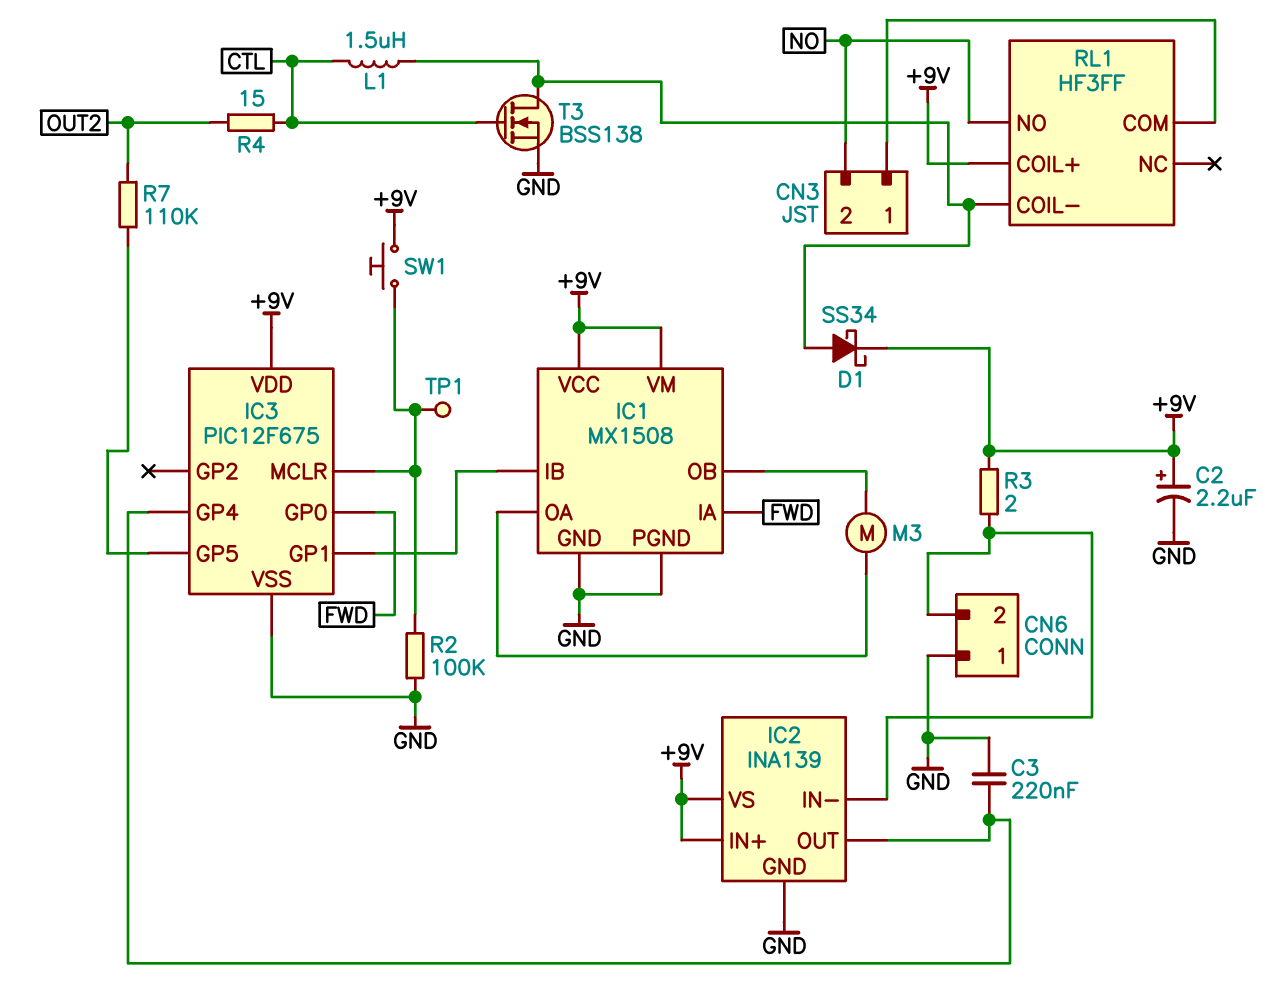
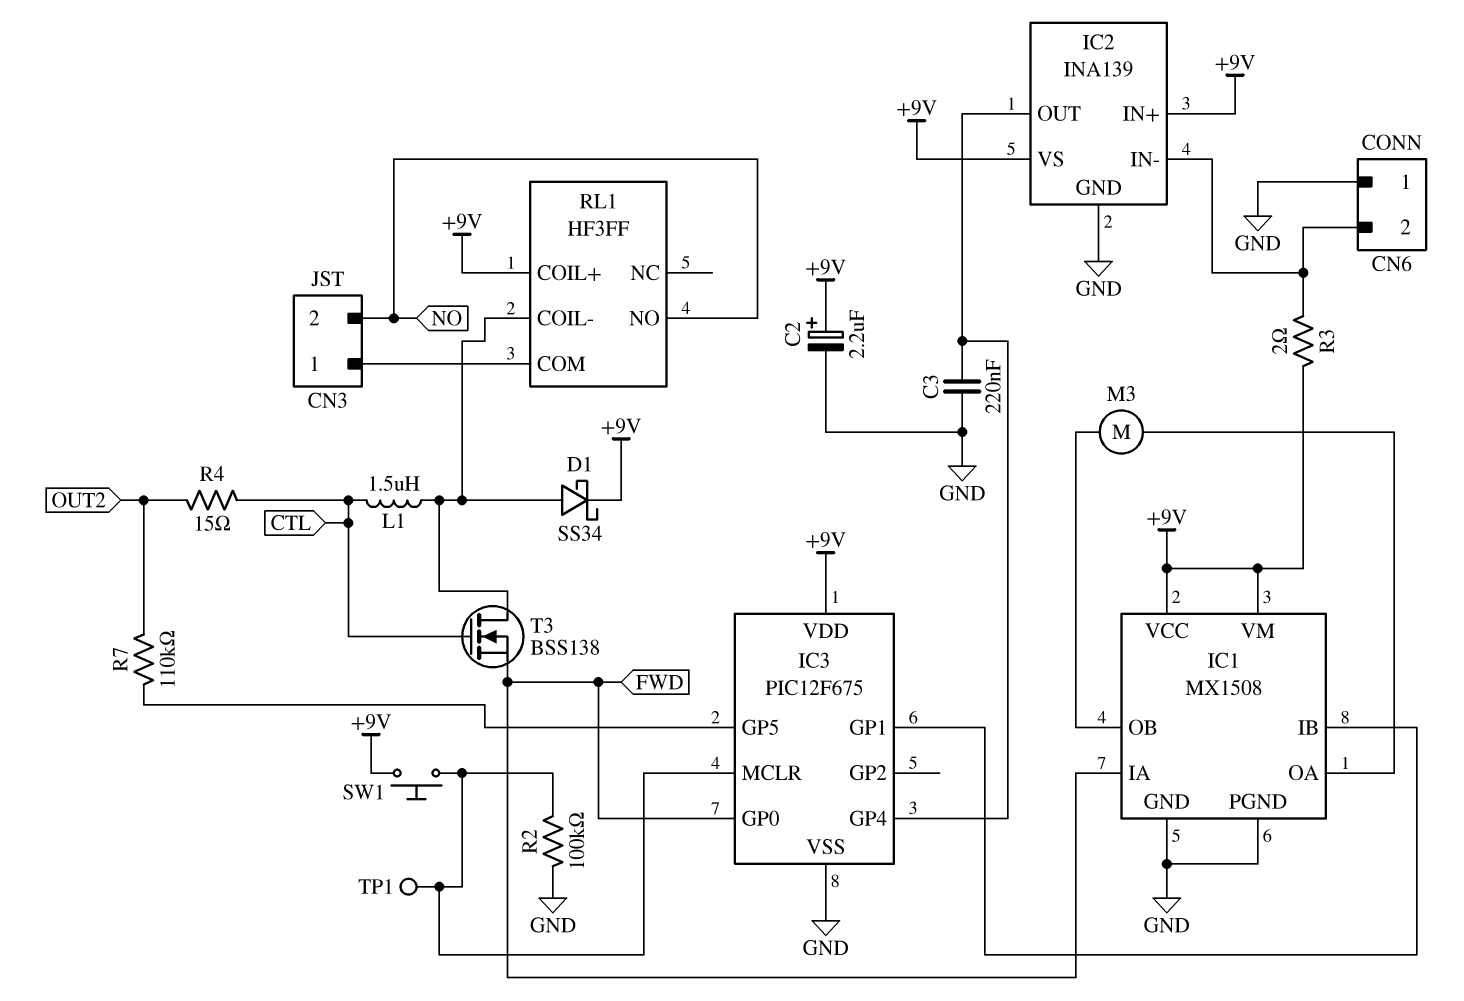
T3: NMOS BSS138 (G CTL, D RL1/COIL-, S GND) -> NMOS BSS138 (G CTL, D RL1/COIL-, S FWD)

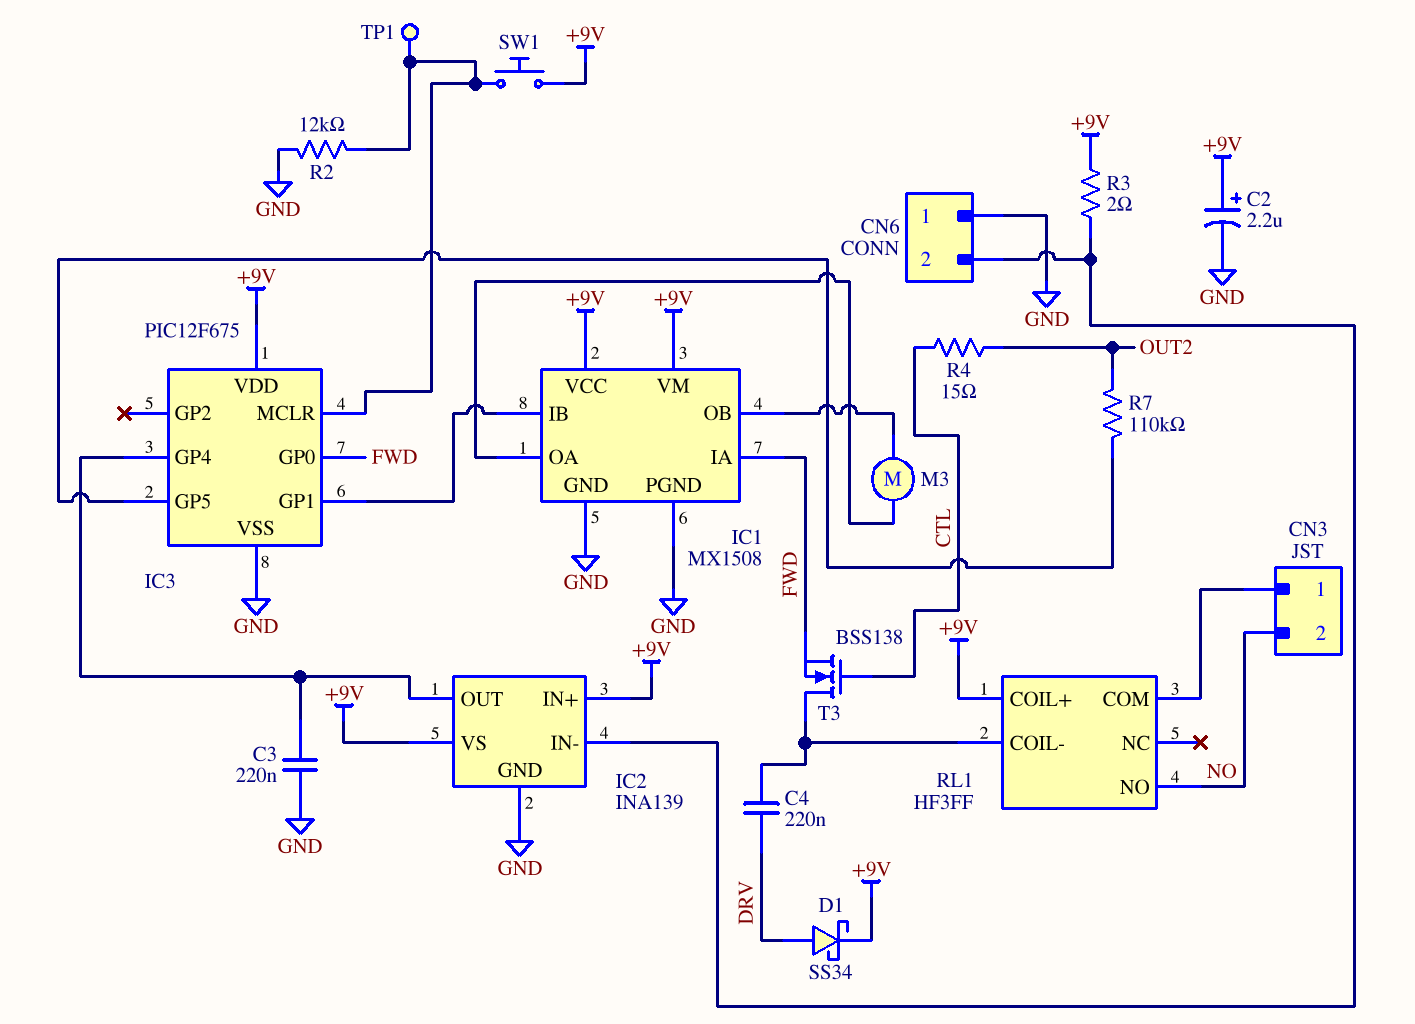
C4: none -> 220nF (DRV, RL1/COIL-)
D1: schottky SS34 (A RL1/COIL-, K +9V) -> schottky SS34 (A DRV, K +9V)
L1: 1.5uH (CTL, RL1/COIL-) -> none
R2: 100k (GND, IC3/MCLR) -> 12k (GND, IC3/MCLR)

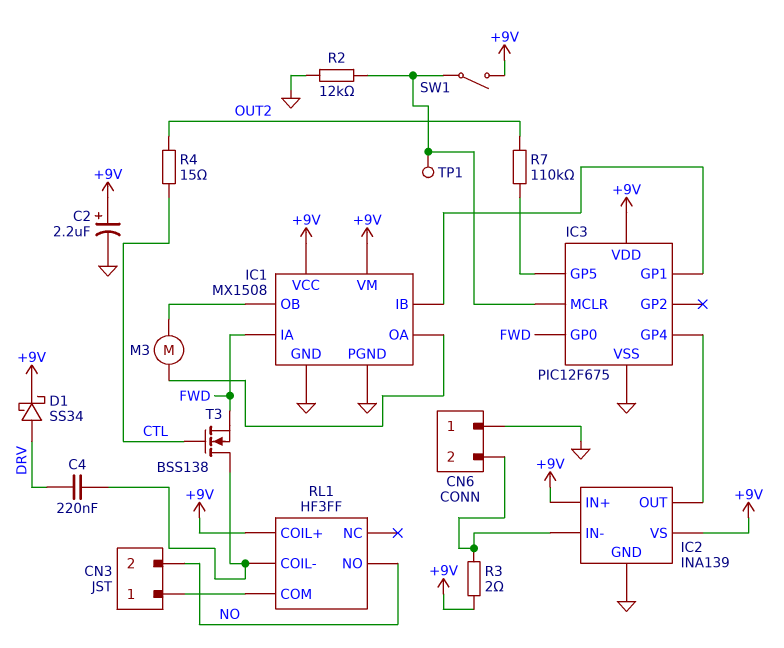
C3: 220nF (GND, IC2/OUT) -> none
SW1: button (+9V, IC3/MCLR) -> switch (+9V, IC3/MCLR)

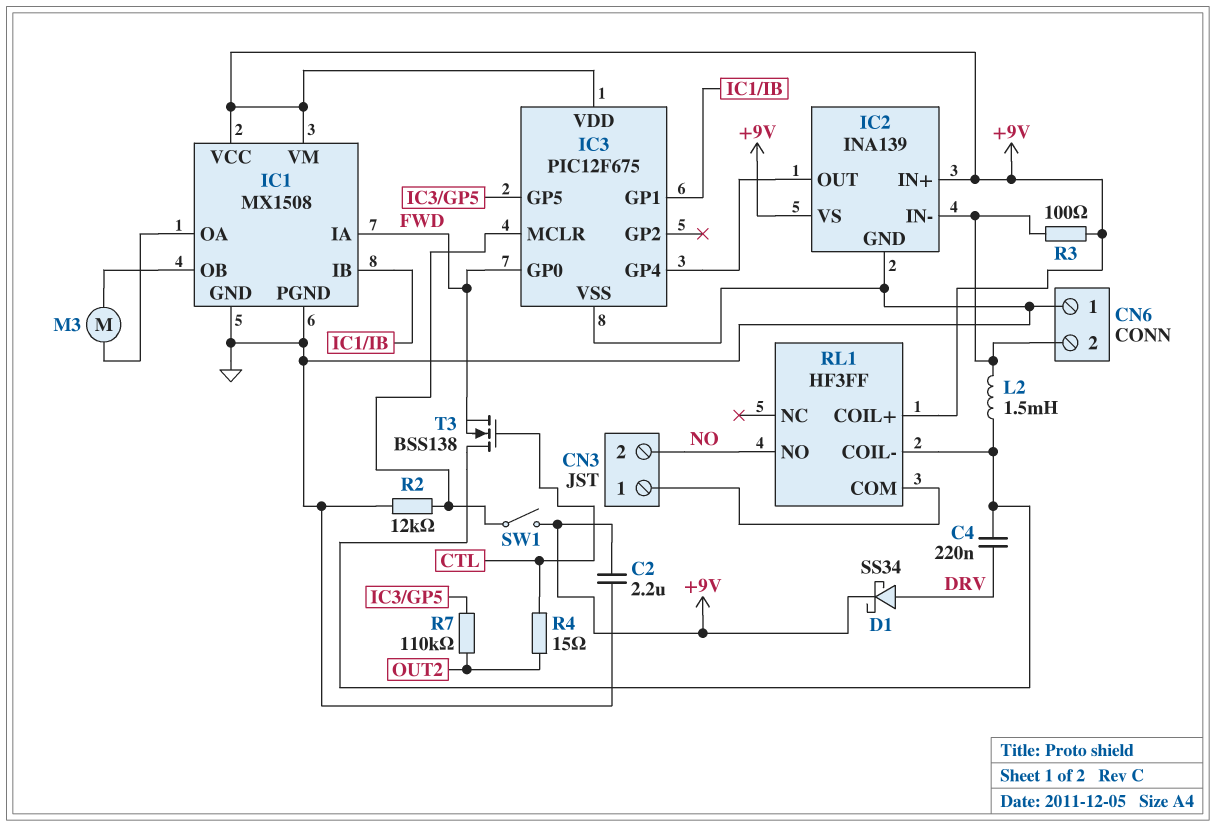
C2: 2.2uF (plus +9V, minus GND) -> 2.2uF (+9V, GND)
L2: none -> 1.5mH (CN6/2, RL1/COIL-)
R3: 2 (+9V, CN6/2) -> 100 (+9V, CN6/2)
TP1: test point (IC3/MCLR) -> none

